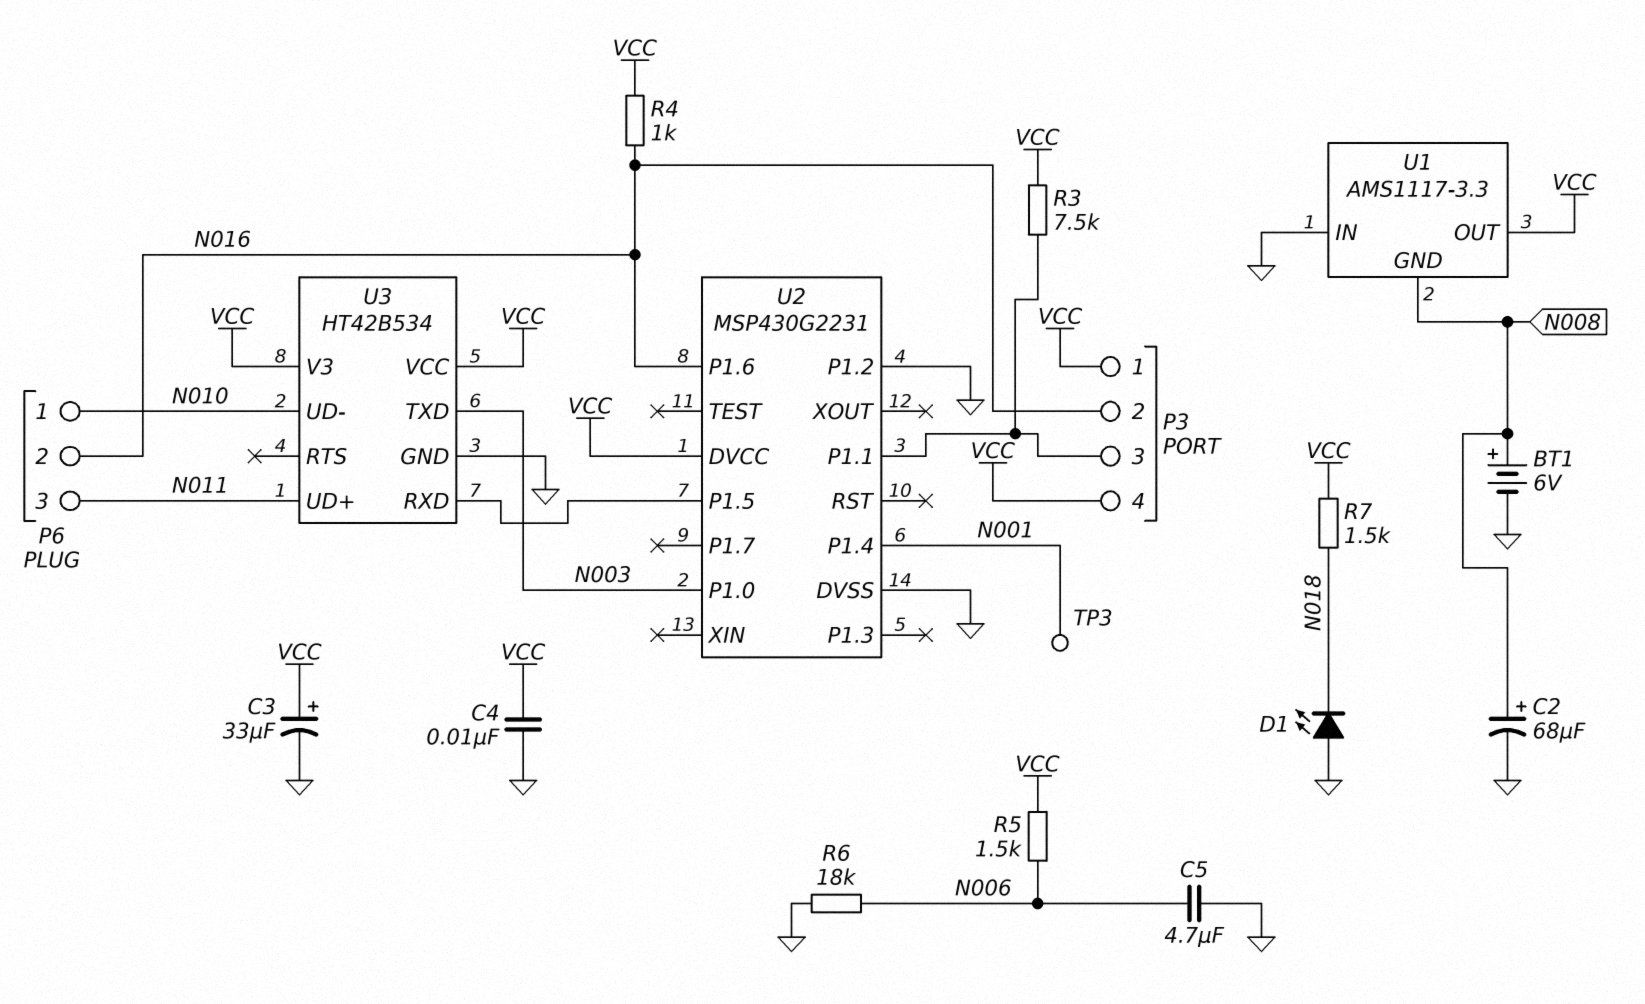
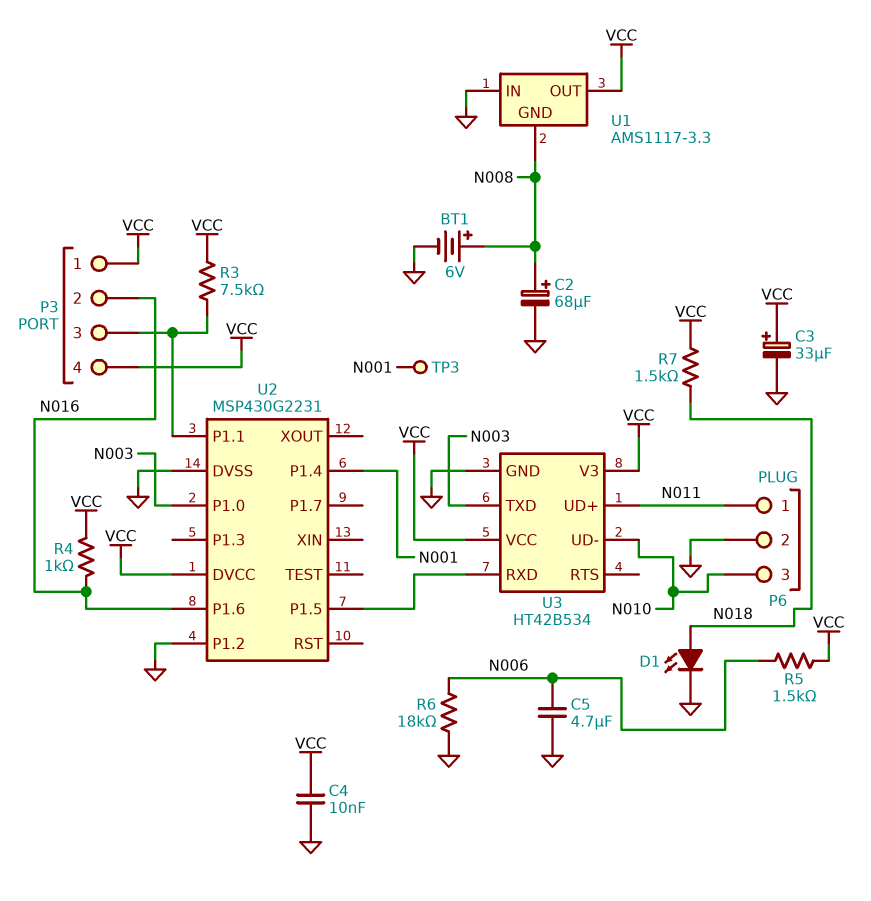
D1: LED (A GND, K N018) -> LED (A N018, K GND)
P6 pin 1: N010 -> N011
P6 pin 2: N016 -> GND
P6 pin 3: N011 -> N010

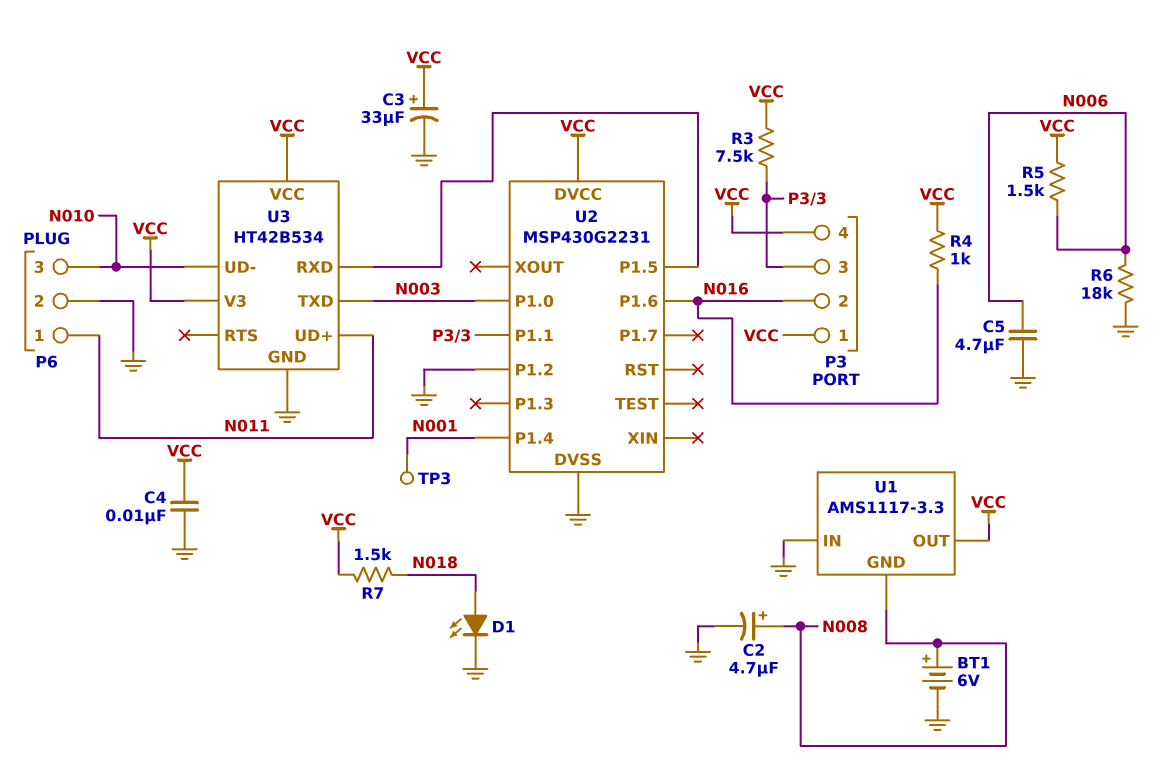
C2: 68uF (plus N008, minus GND) -> 4.7uF (plus N008, minus GND)

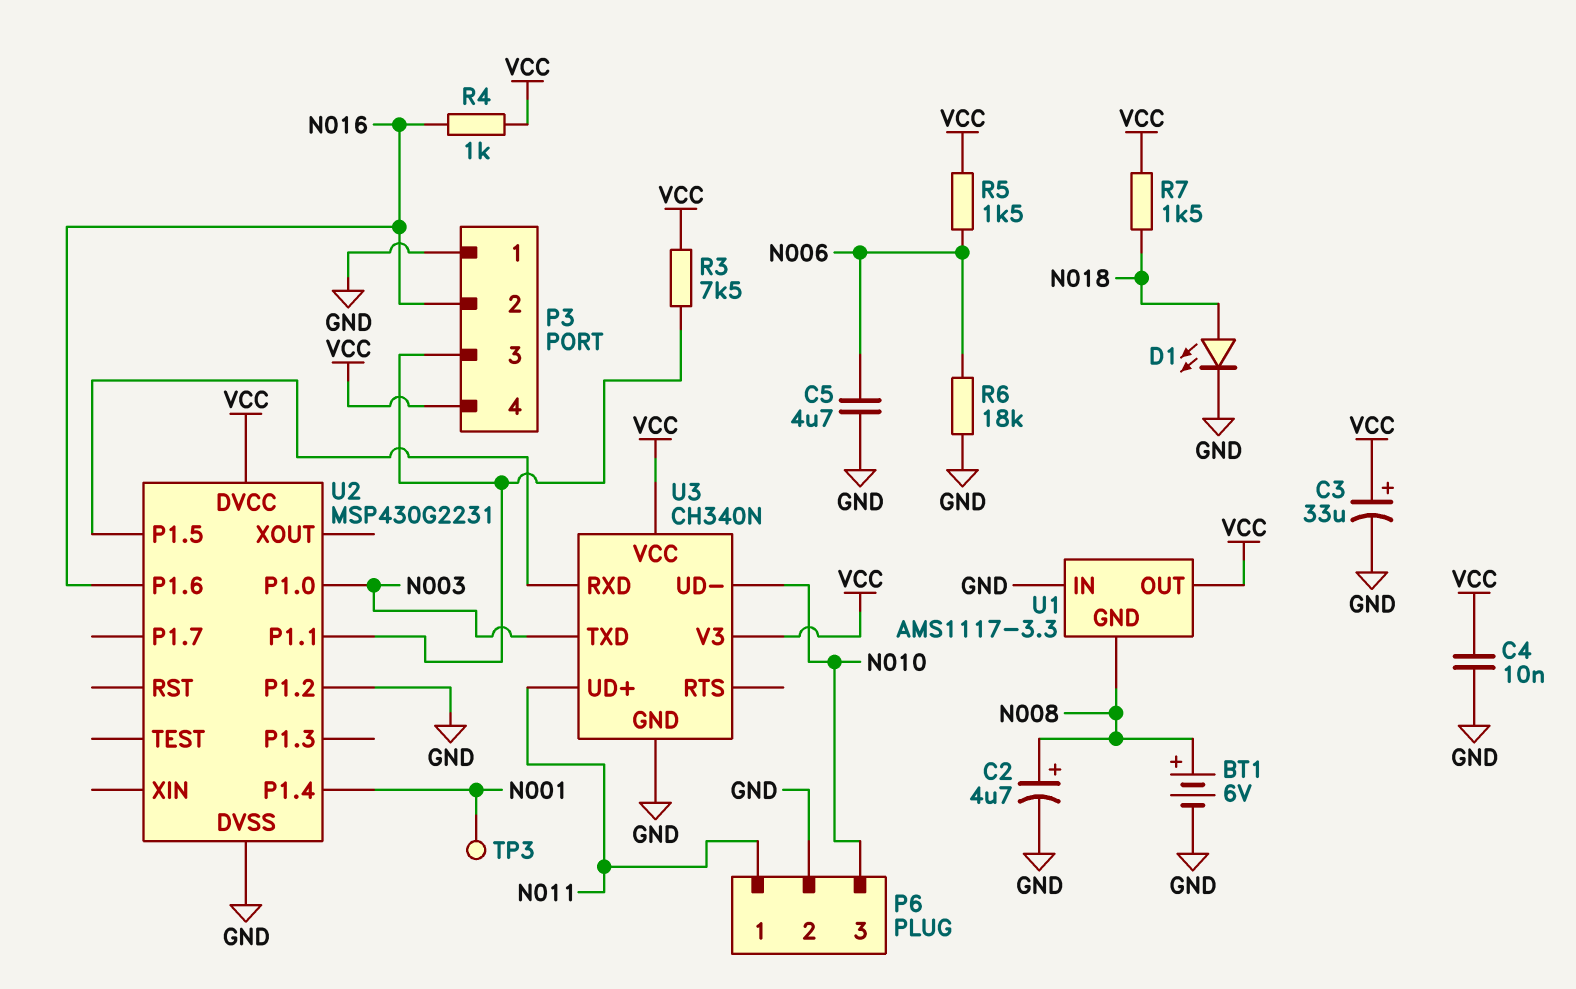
P3 pin 1: VCC -> GND
U3: HT42B534 -> CH340N

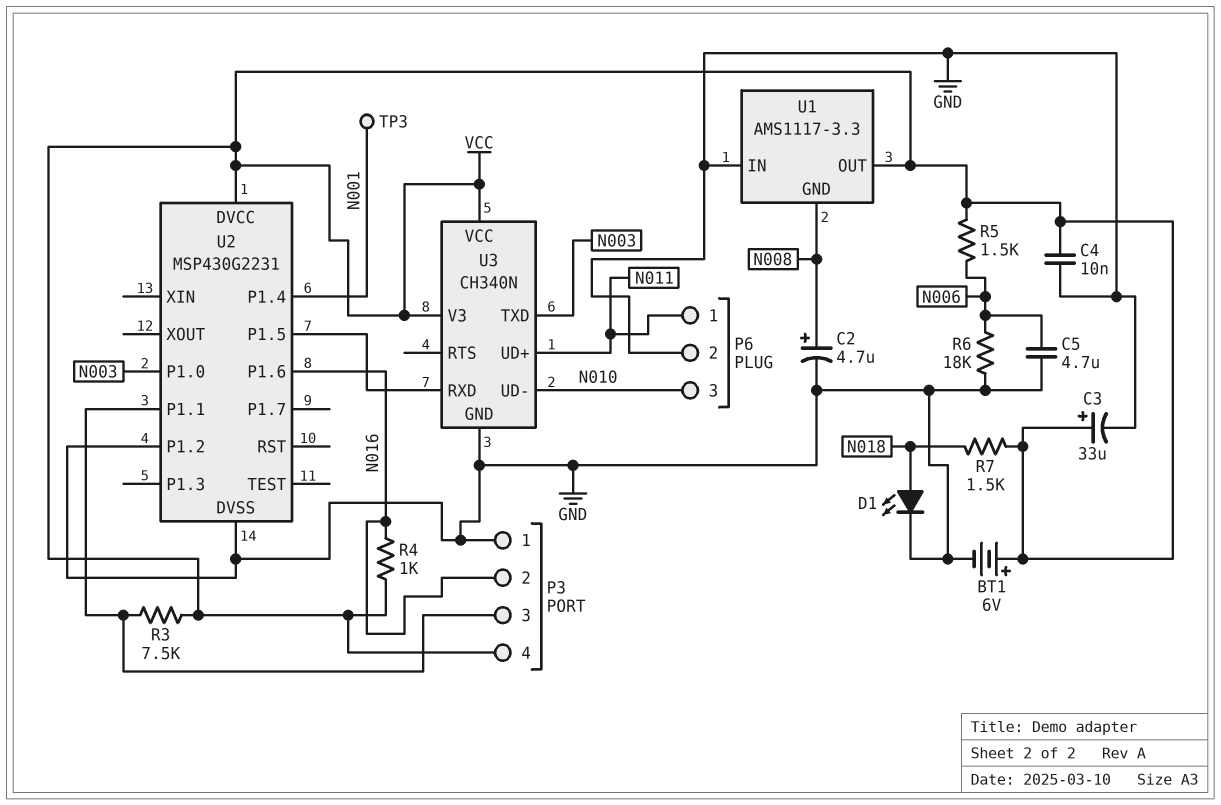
BT1: 6V (plus N008, minus GND) -> 6V (plus VCC, minus GND)

